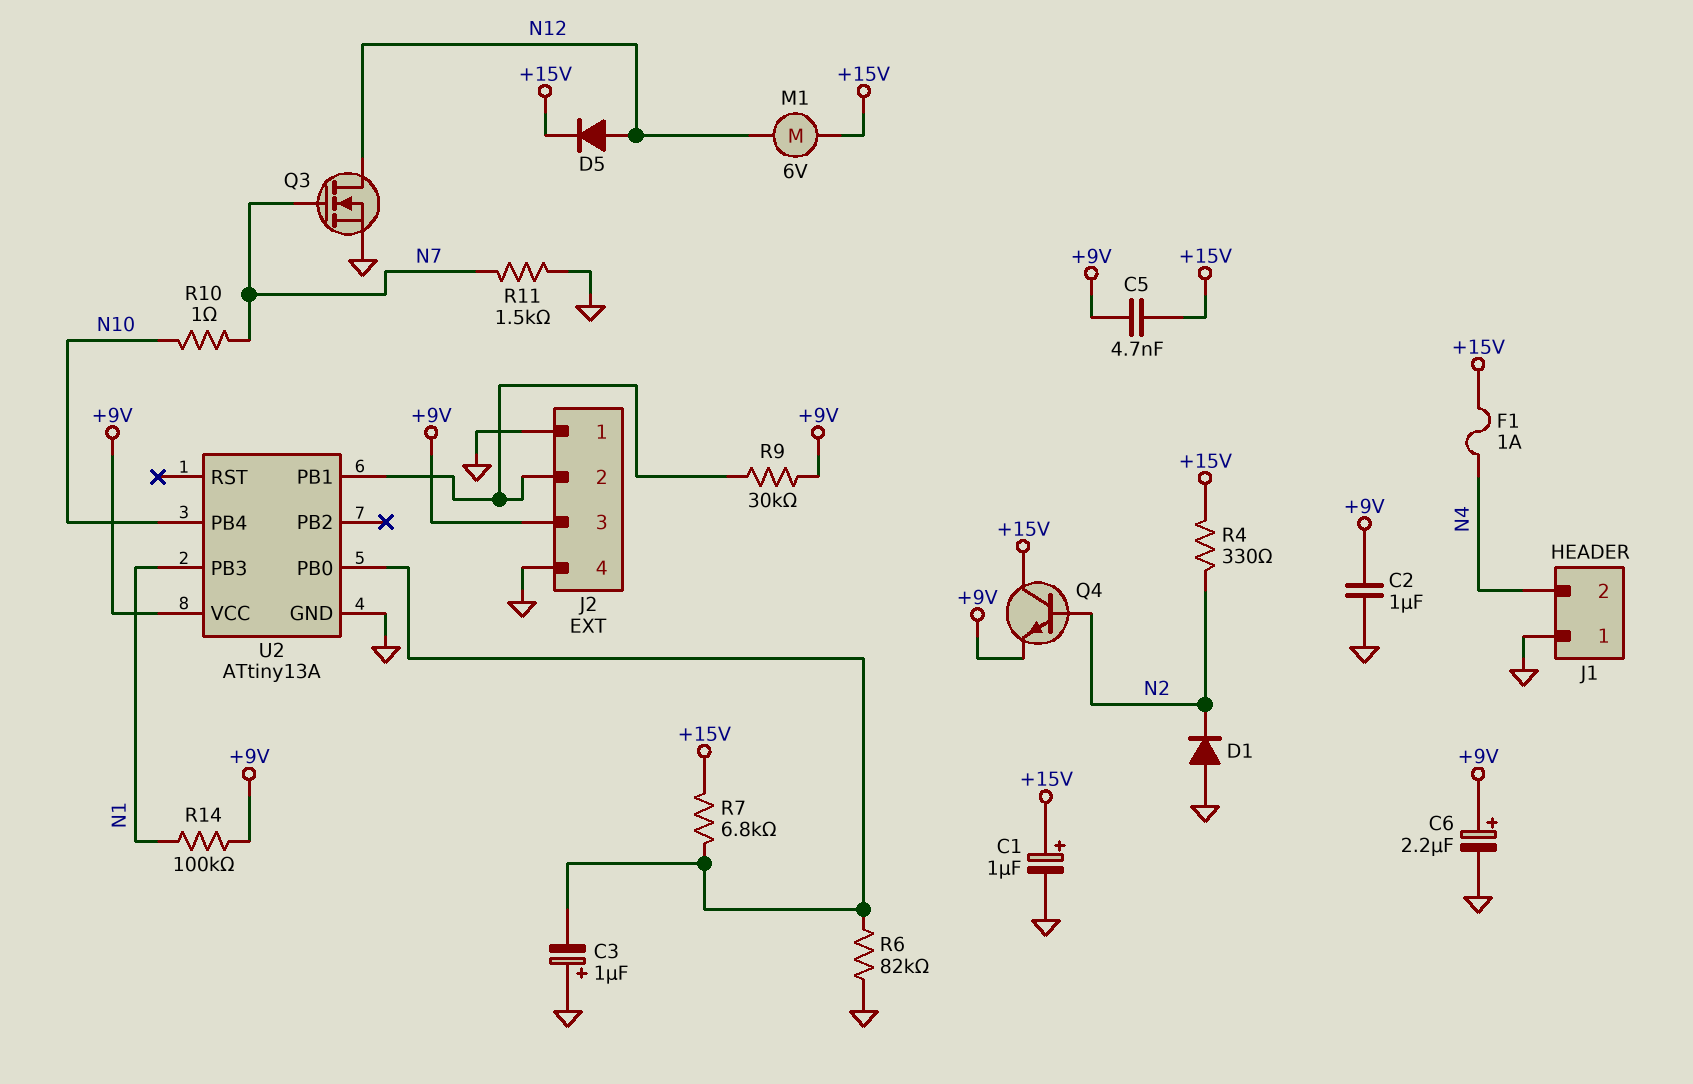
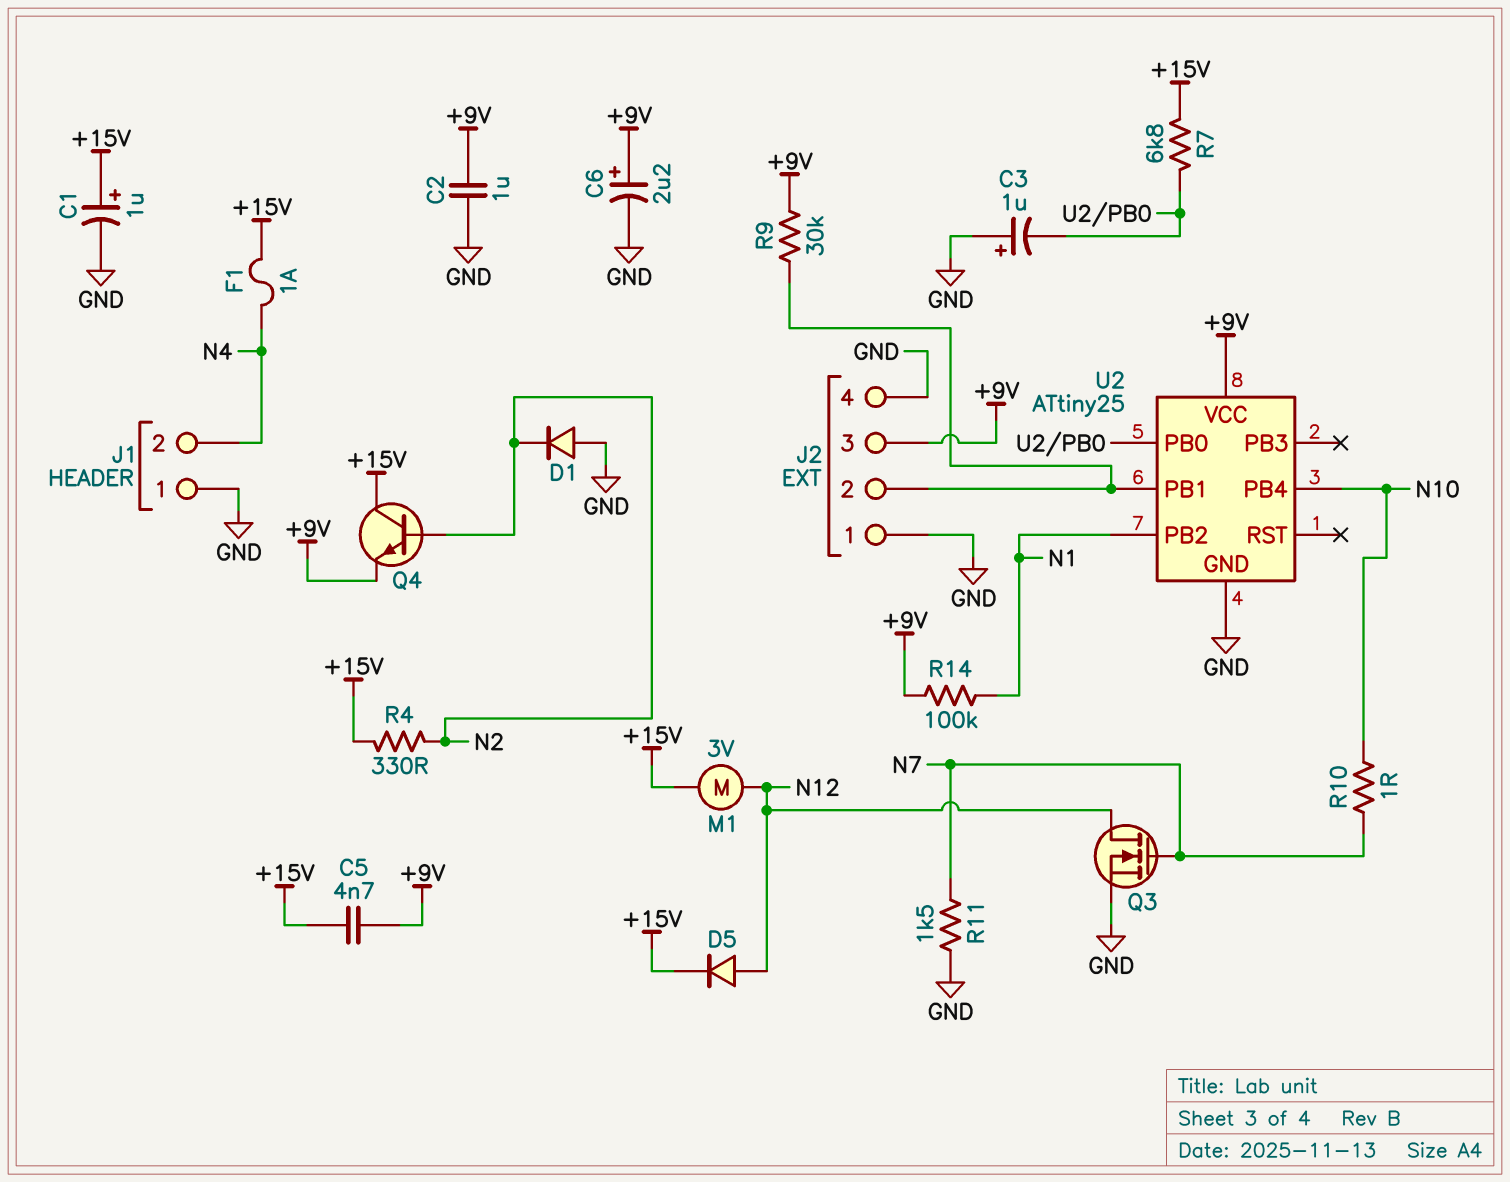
M1: motor 6V (+15V, N12) -> motor 3V (+15V, N12)
R6: 82k (GND, U2/PB0) -> none
U2: ATtiny13A -> ATtiny25
U2 pin PB2: none -> N1
U2 pin PB3: N1 -> none

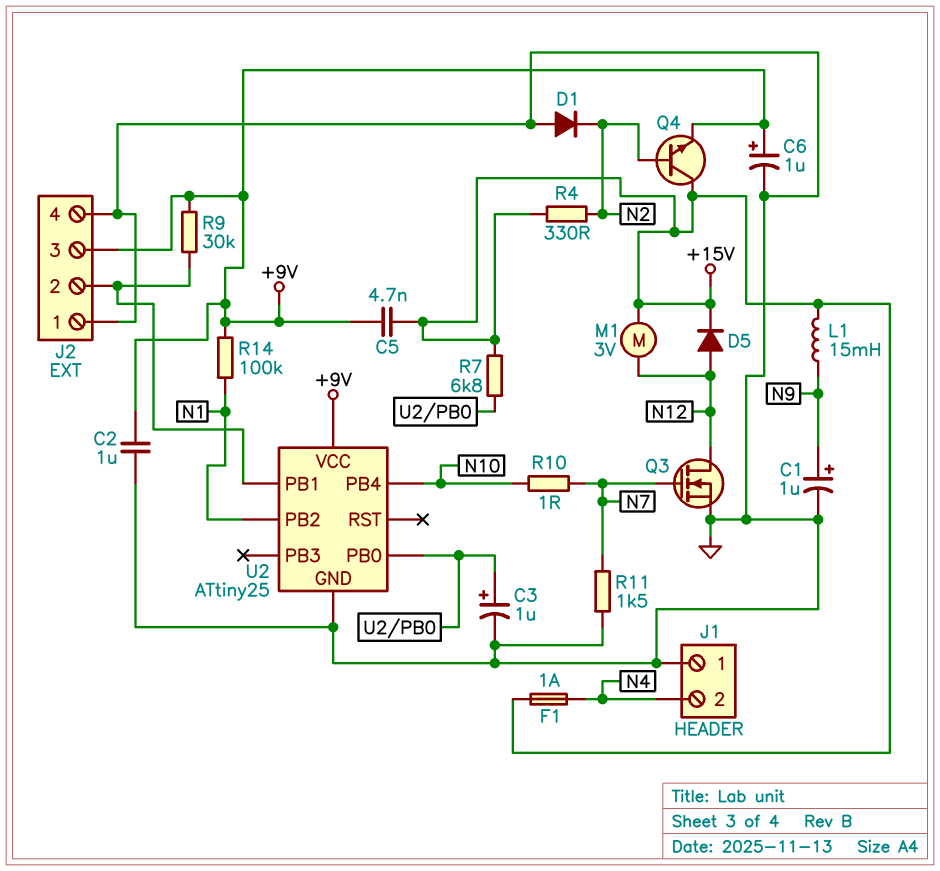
C1: 1uF (plus +15V, minus GND) -> 1uF (plus N9, minus GND)
C3: 1uF (plus GND, minus U2/PB0) -> 1uF (plus U2/PB0, minus GND)
C6: 2.2uF (plus +9V, minus GND) -> 1uF (plus +9V, minus GND)
L1: none -> 15mH (+15V, N9)

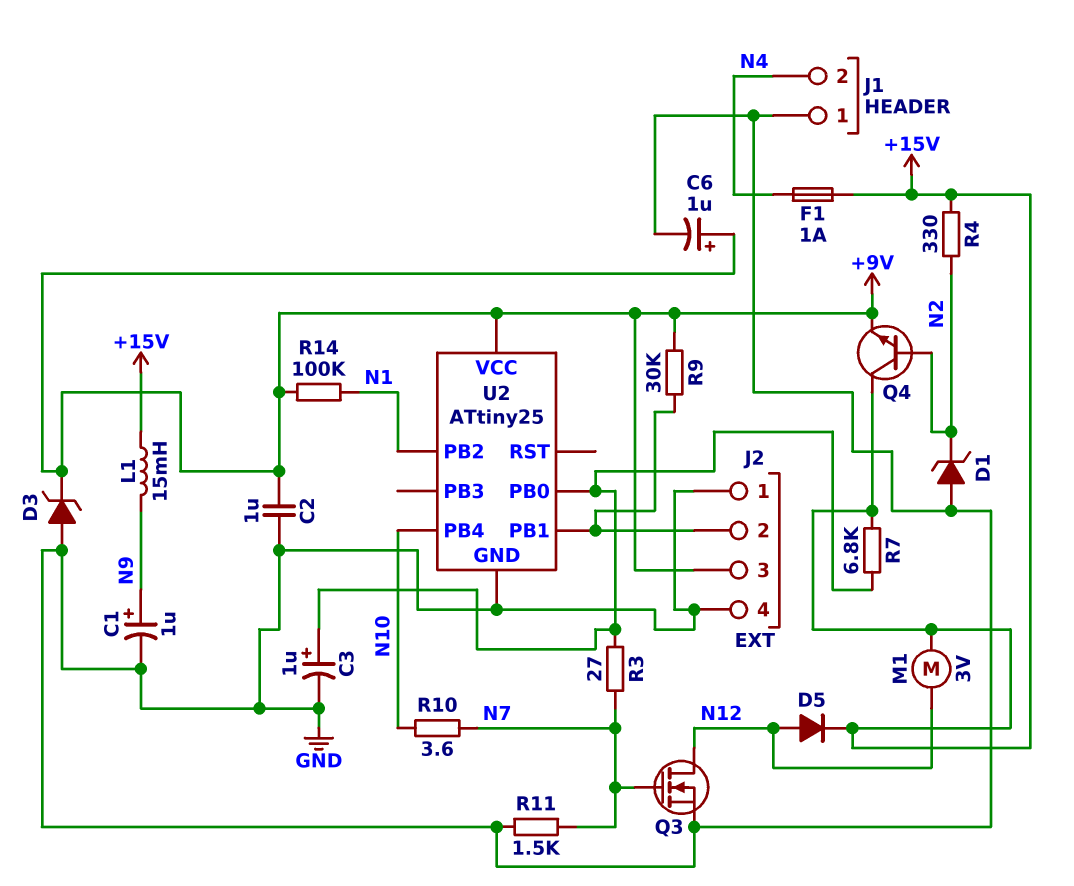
C5: 4.7nF (+9V, +15V) -> none
D1: diode (A GND, K N2) -> zener (A GND, K N2)
D3: none -> zener (A GND, K +9V)
R3: none -> 27 (N7, U2/PB0)
R10: 1 (N7, N10) -> 3.6 (N7, N10)

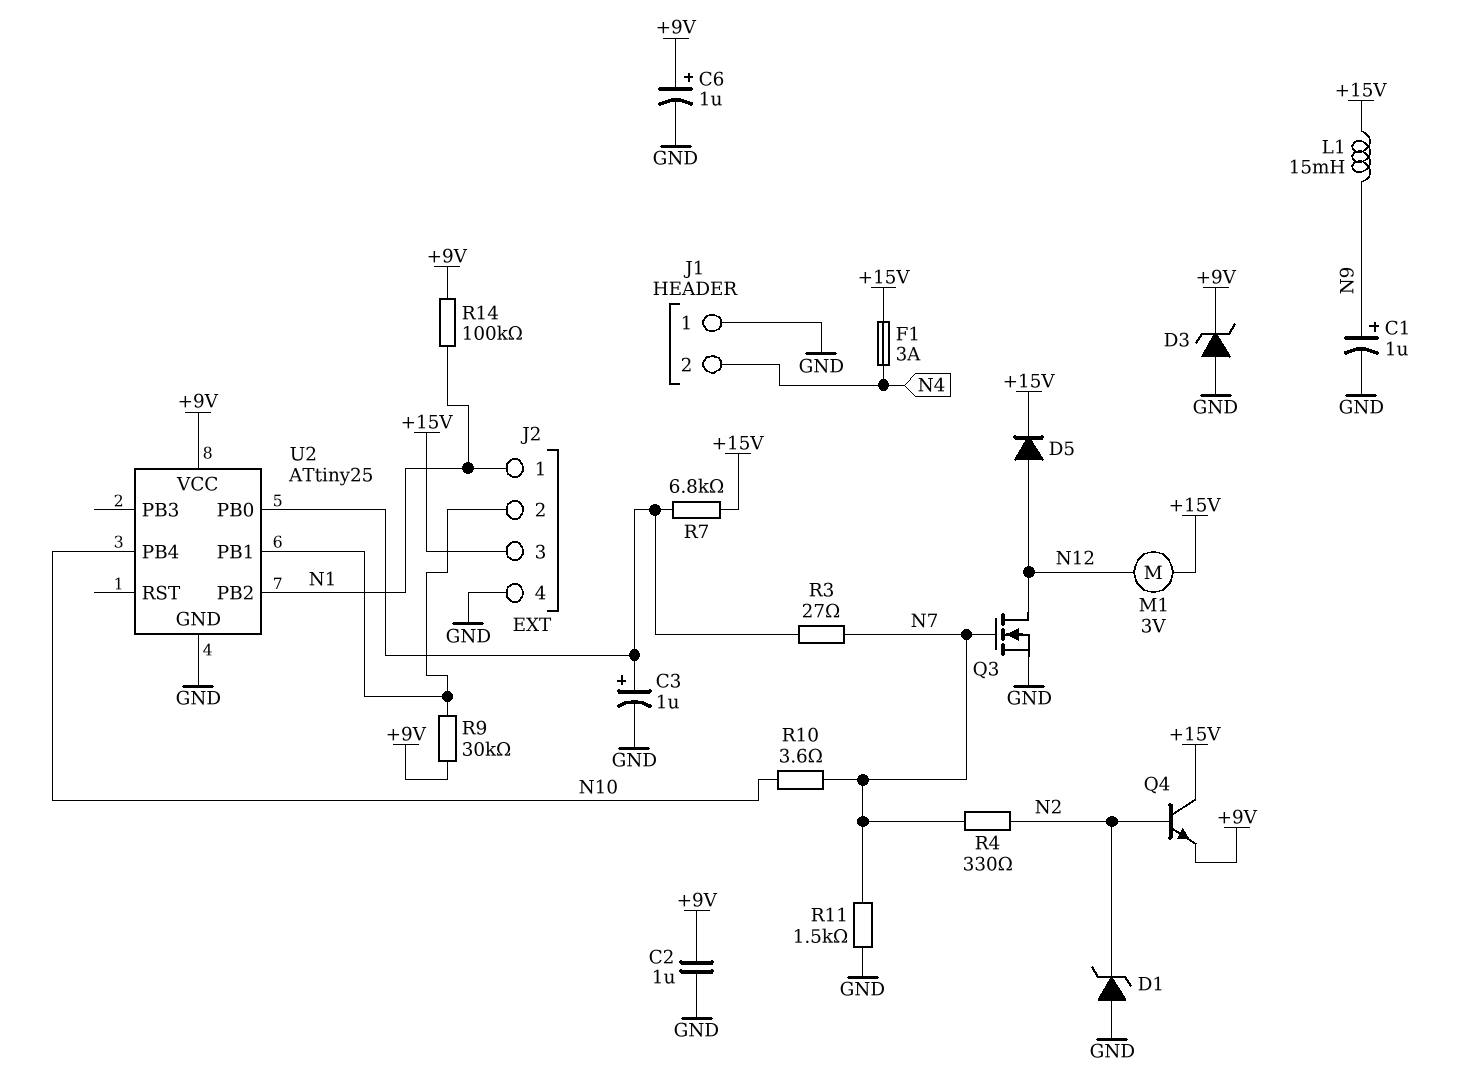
F1: 1A (+15V, N4) -> 3A (+15V, N4)
J2 pin 1: GND -> N1
J2 pin 3: +9V -> +15V
R4: 330 (+15V, N2) -> 330 (N2, N7)

